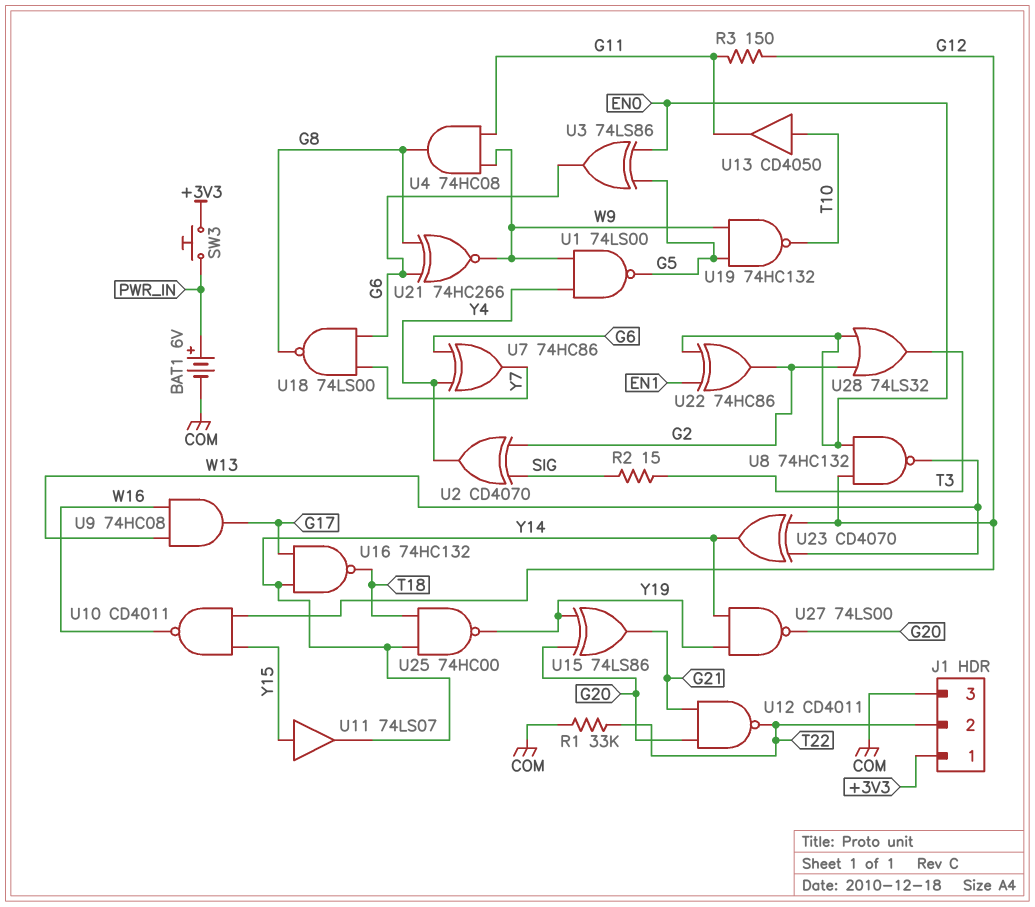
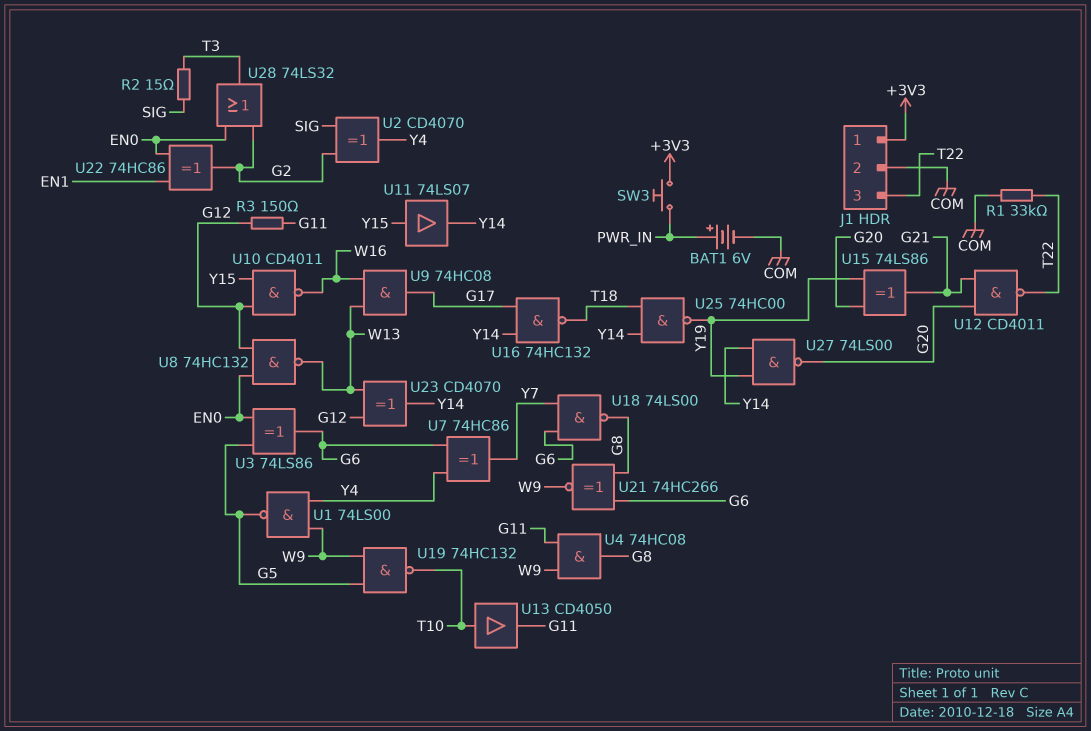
J1 pin 2: T22 -> COM
J1 pin 3: COM -> T22

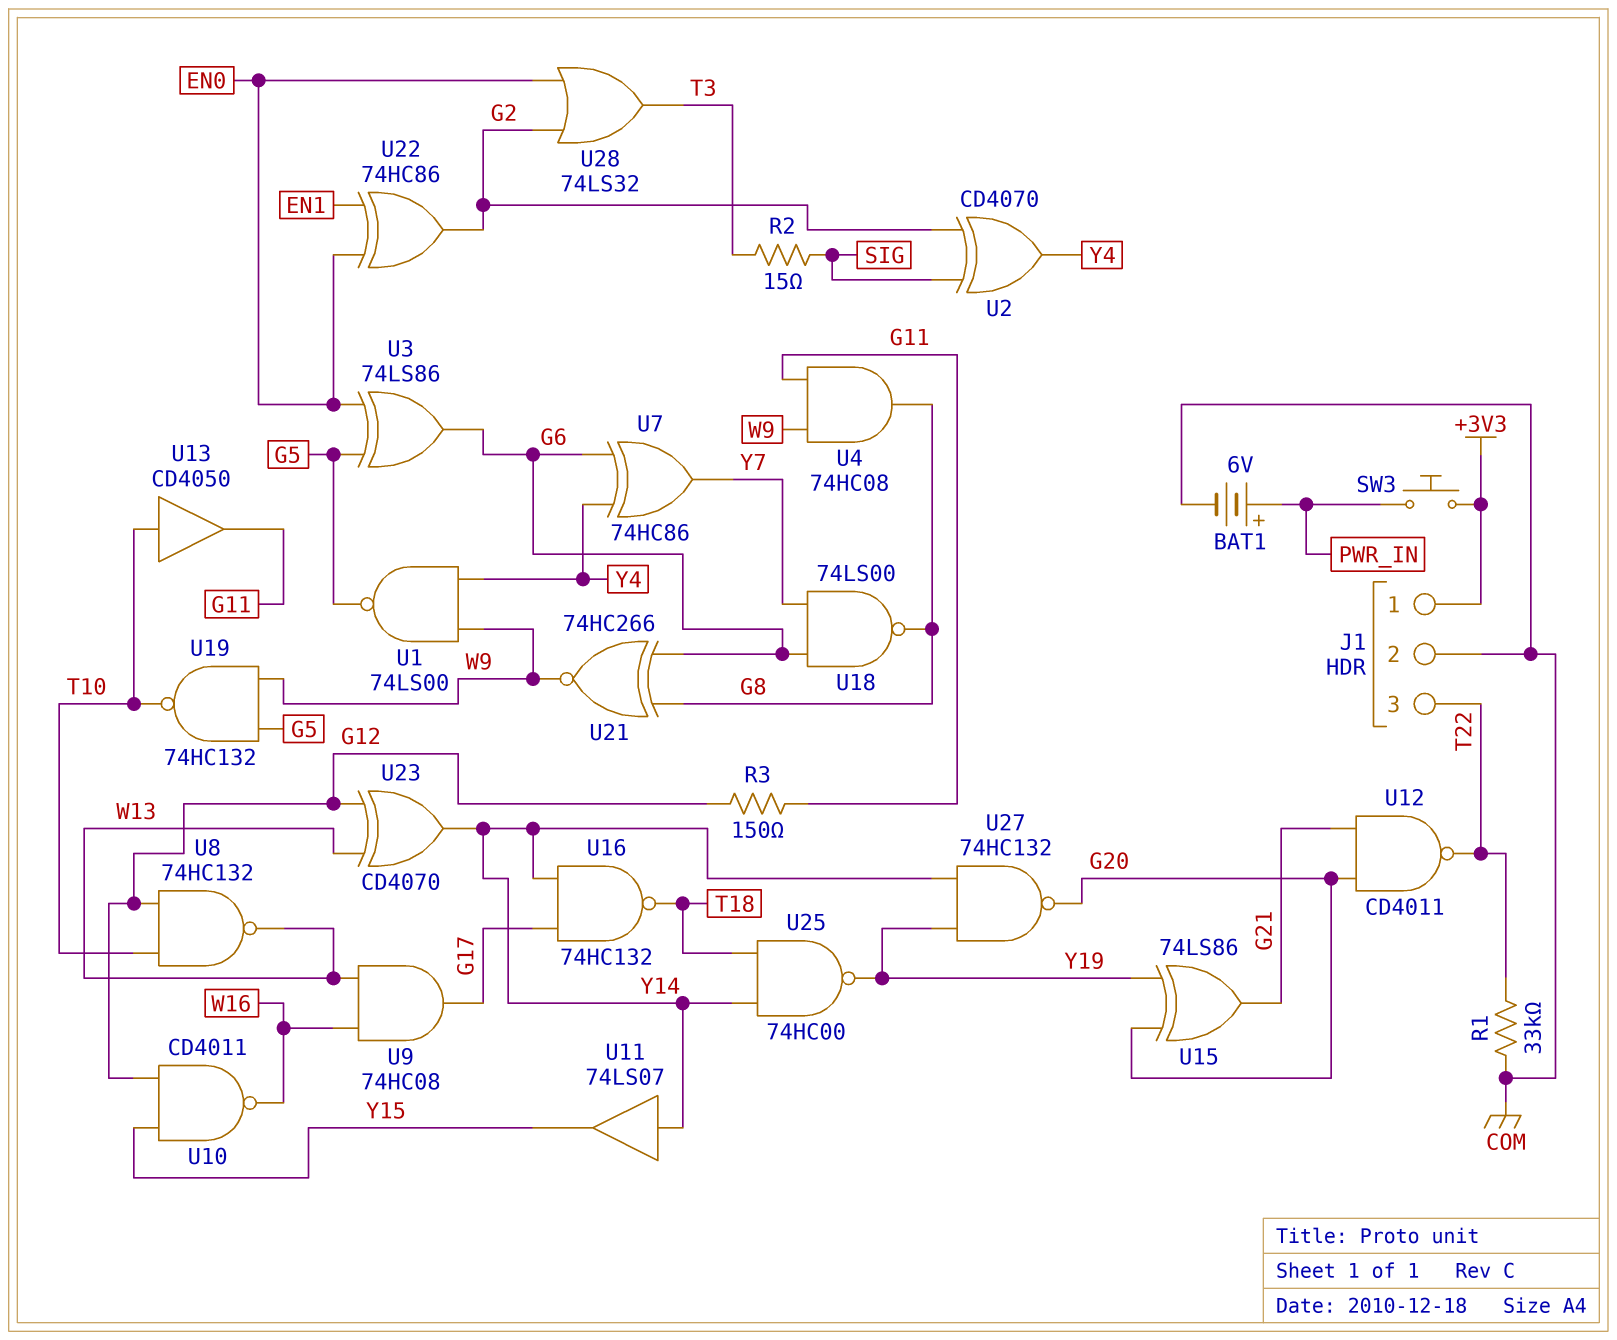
U8: NAND 74HC132 (in EN0, in G12, out W13) -> NAND 74HC132 (in G12, in T10, out W13)
U11: buffer 74LS07 (in Y15, out Y14) -> buffer 74LS07 (in Y14, out Y15)
U27: NAND 74LS00 (in Y14, in Y19, out G20) -> NAND 74HC132 (in Y14, in Y19, out G20)

